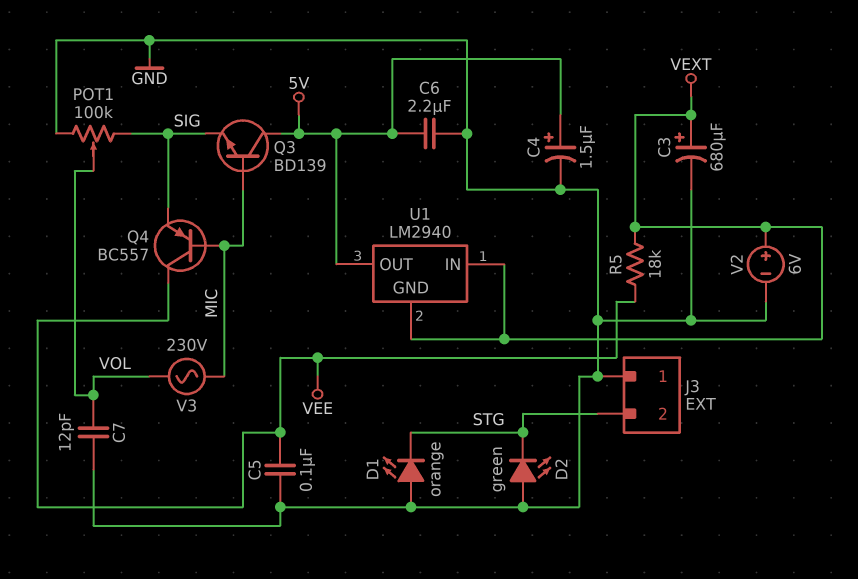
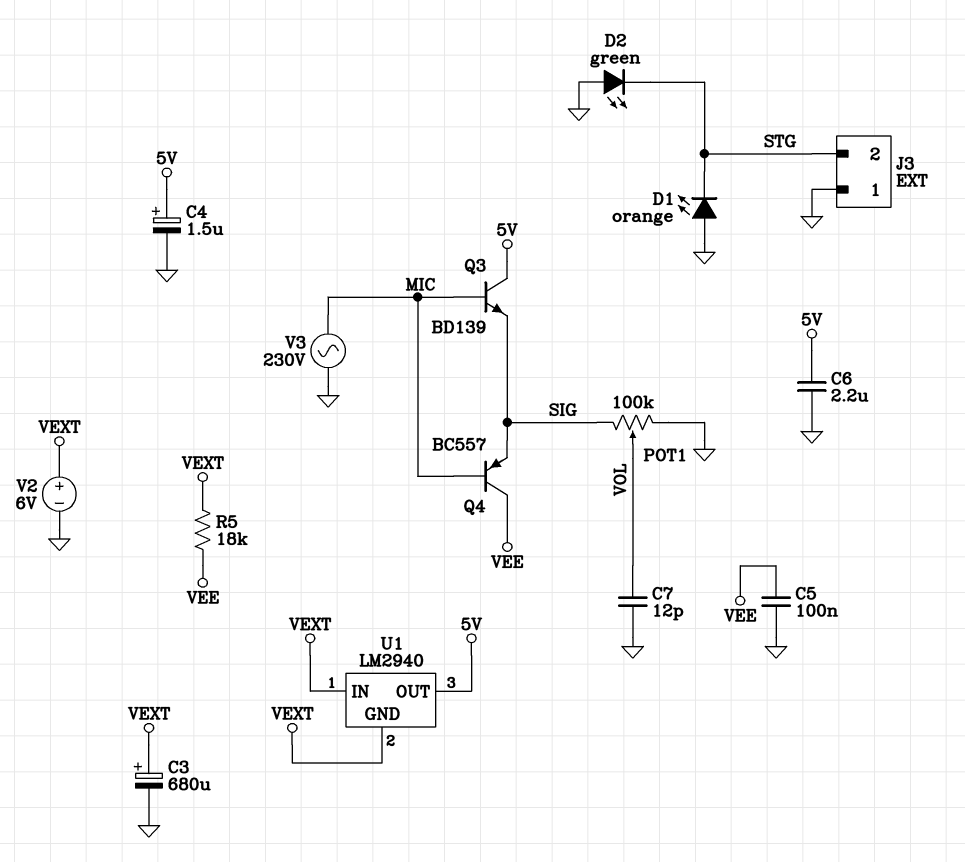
V3: AC 230V (MIC, VOL) -> AC 230V (GND, MIC)

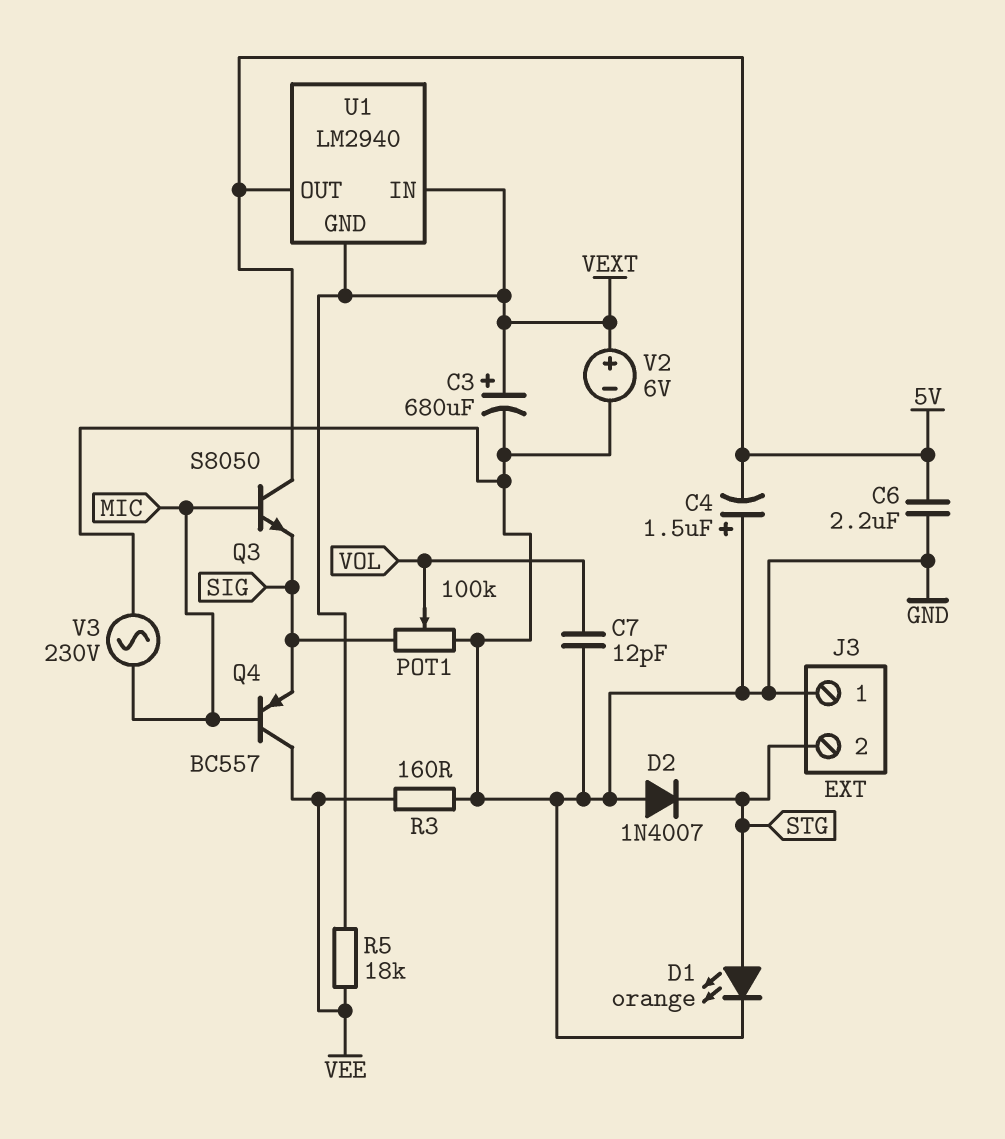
C4: 1.5uF (plus 5V, minus GND) -> 1.5uF (plus GND, minus 5V)
C5: 100nF (GND, VEE) -> none
D1: LED orange (A GND, K STG) -> LED orange (A STG, K GND)
D2: LED green (A GND, K STG) -> diode 1N4007 (A GND, K STG)
Q3: NPN BD139 (B MIC, C 5V, E SIG) -> NPN S8050 (B MIC, C 5V, E SIG)
R3: none -> 160 (GND, VEE)

